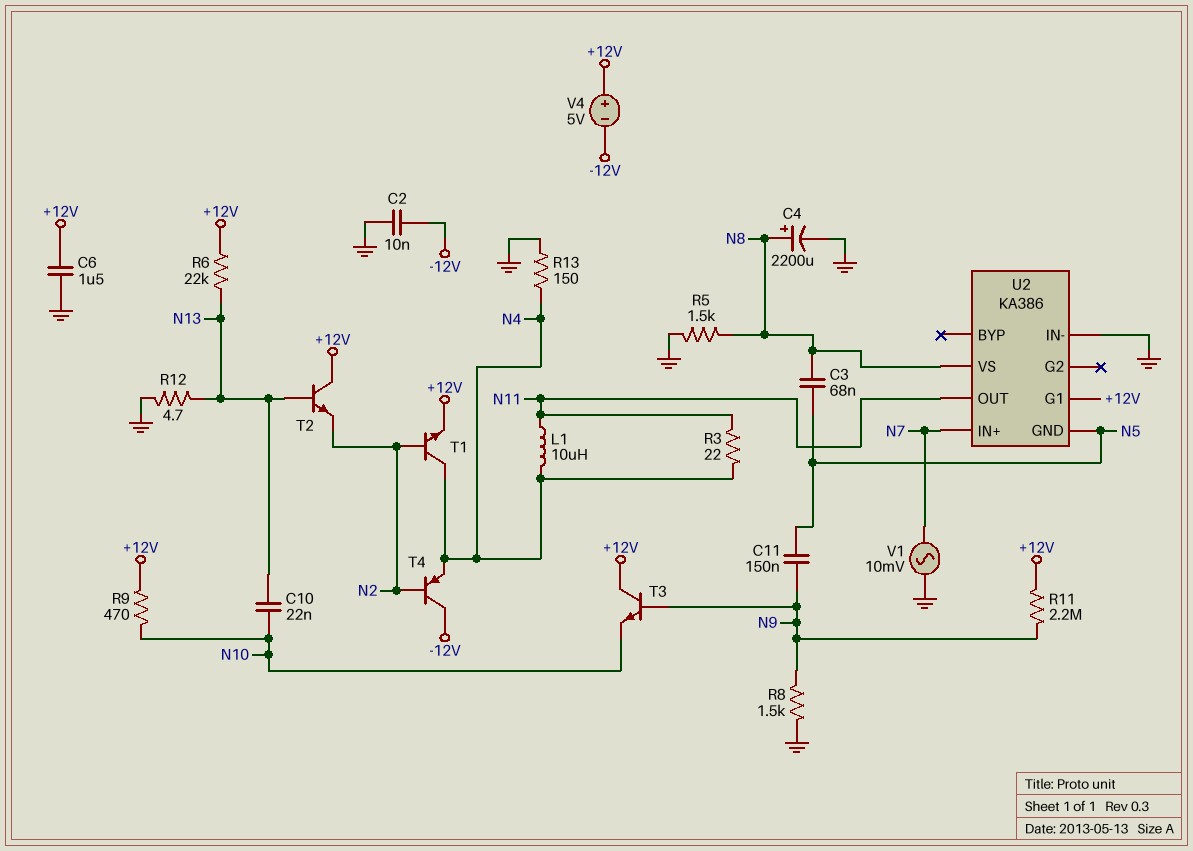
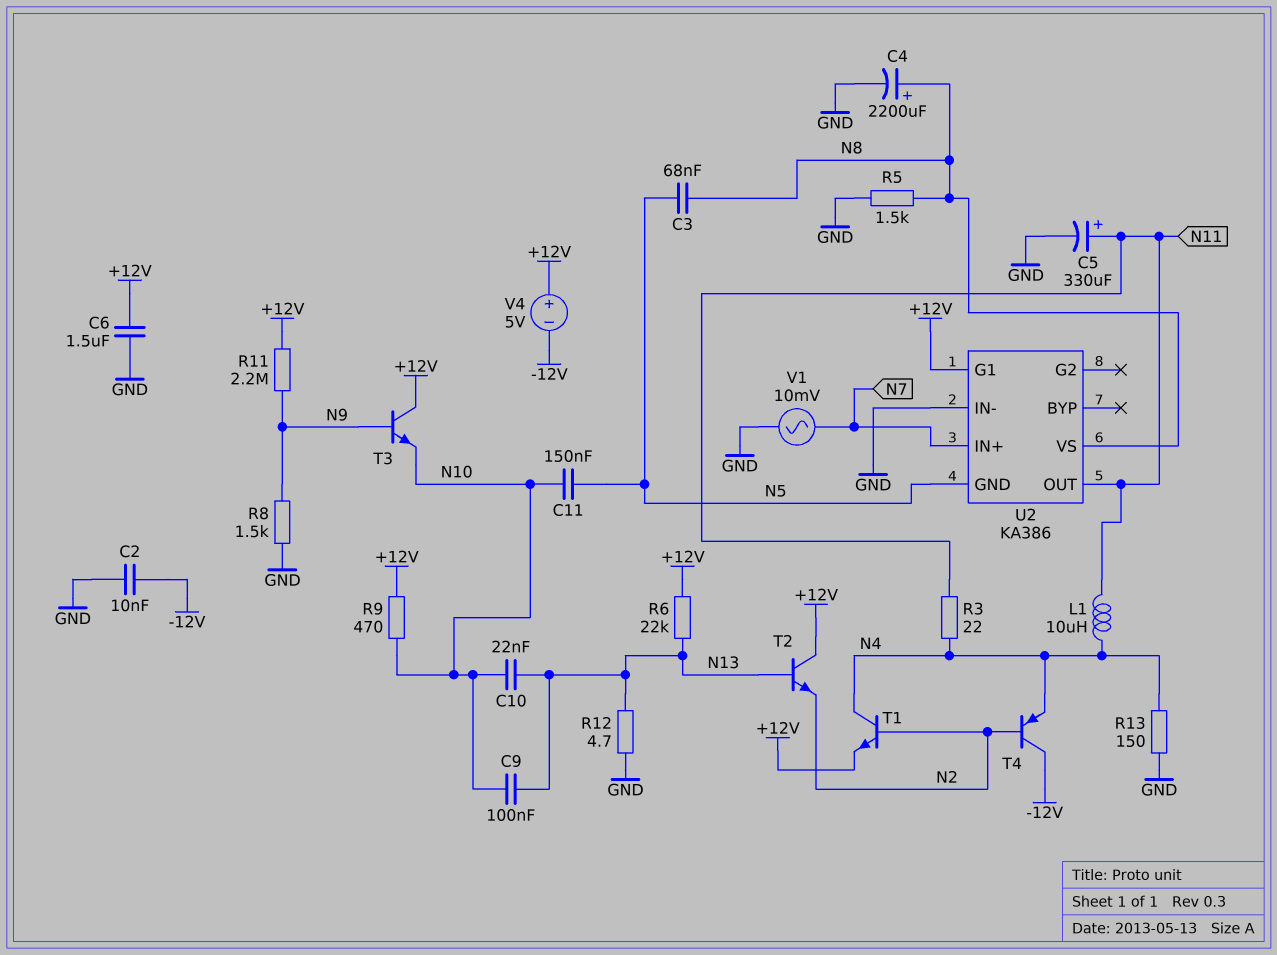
C5: none -> 330uF (plus N11, minus GND)
C9: none -> 100nF (N10, N13)
C11: 150nF (N5, N9) -> 150nF (N5, N10)

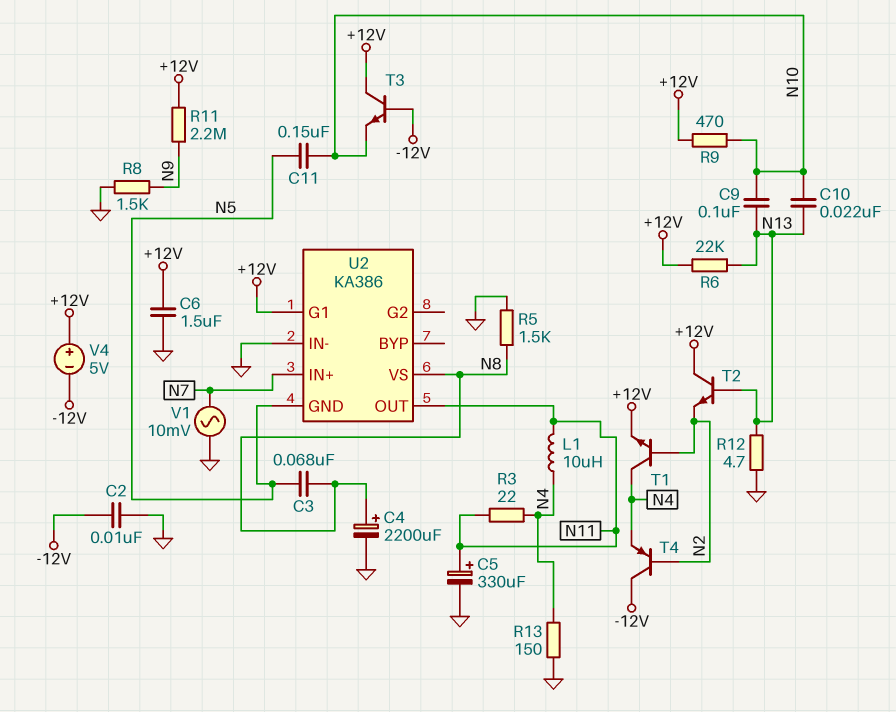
T3: NPN (B N9, C +12V, E N10) -> NPN (B -12V, C +12V, E N10)

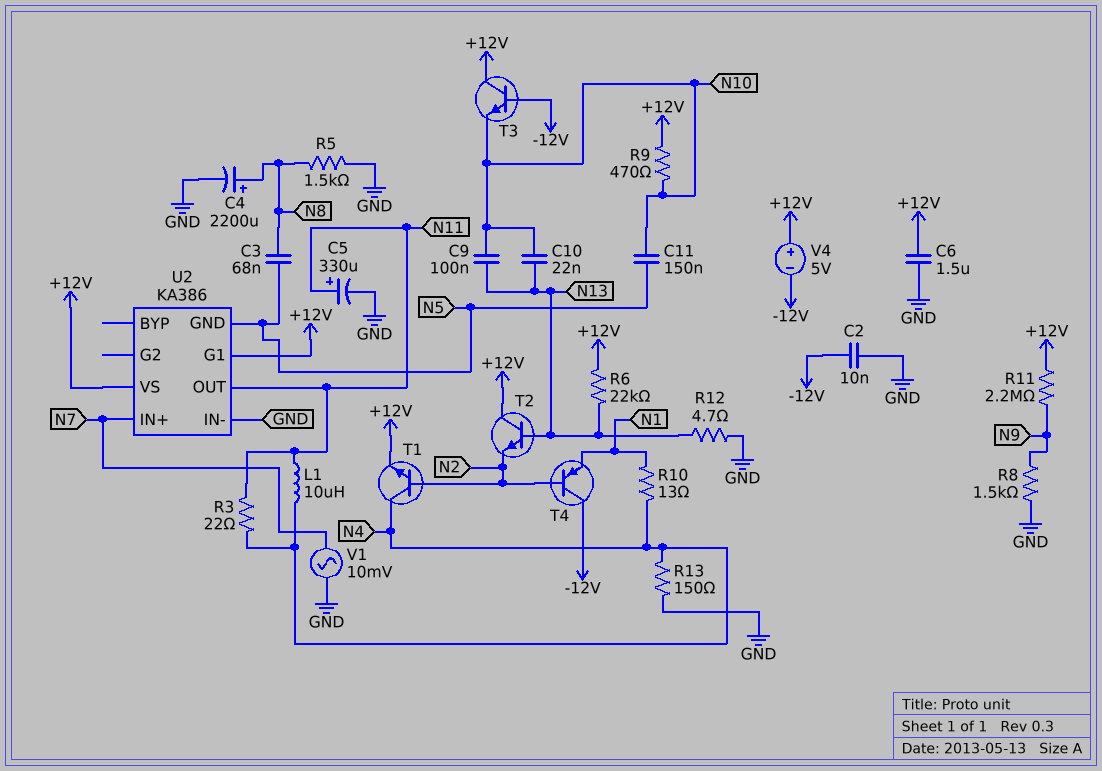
R10: none -> 13 (N1, N4)
T4: PNP (B N2, C -12V, E N4) -> PNP (B N2, C -12V, E N1)
U2 pin VS: N8 -> +12V

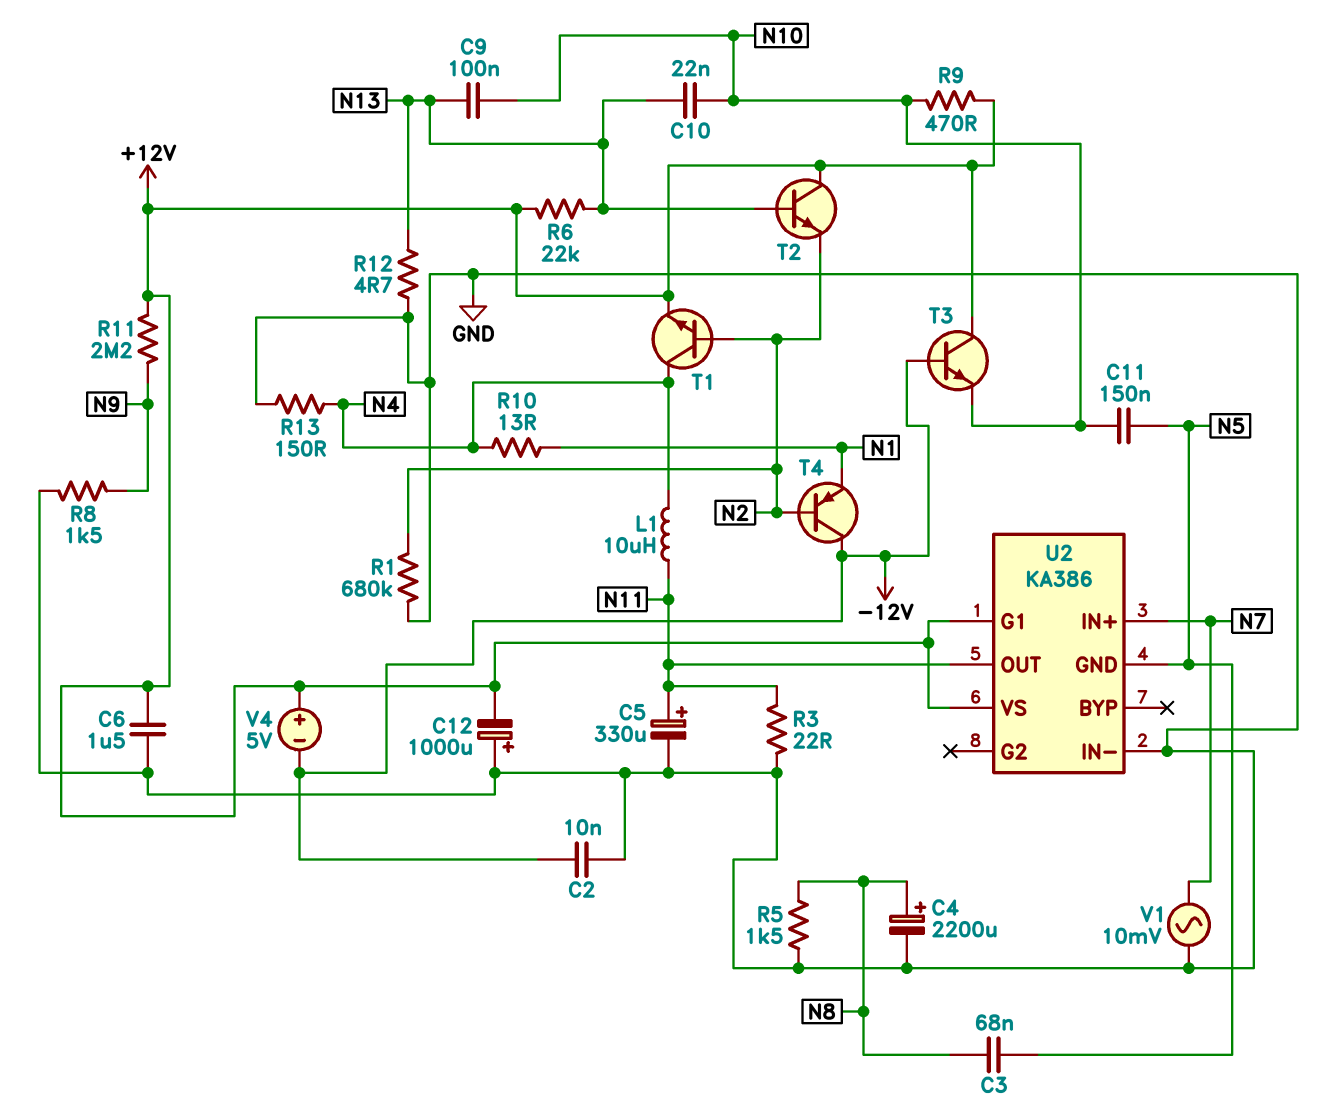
C12: none -> 1000uF (plus GND, minus +12V)
R1: none -> 680k (GND, N2)
R3: 22 (N4, N11) -> 22 (GND, N11)

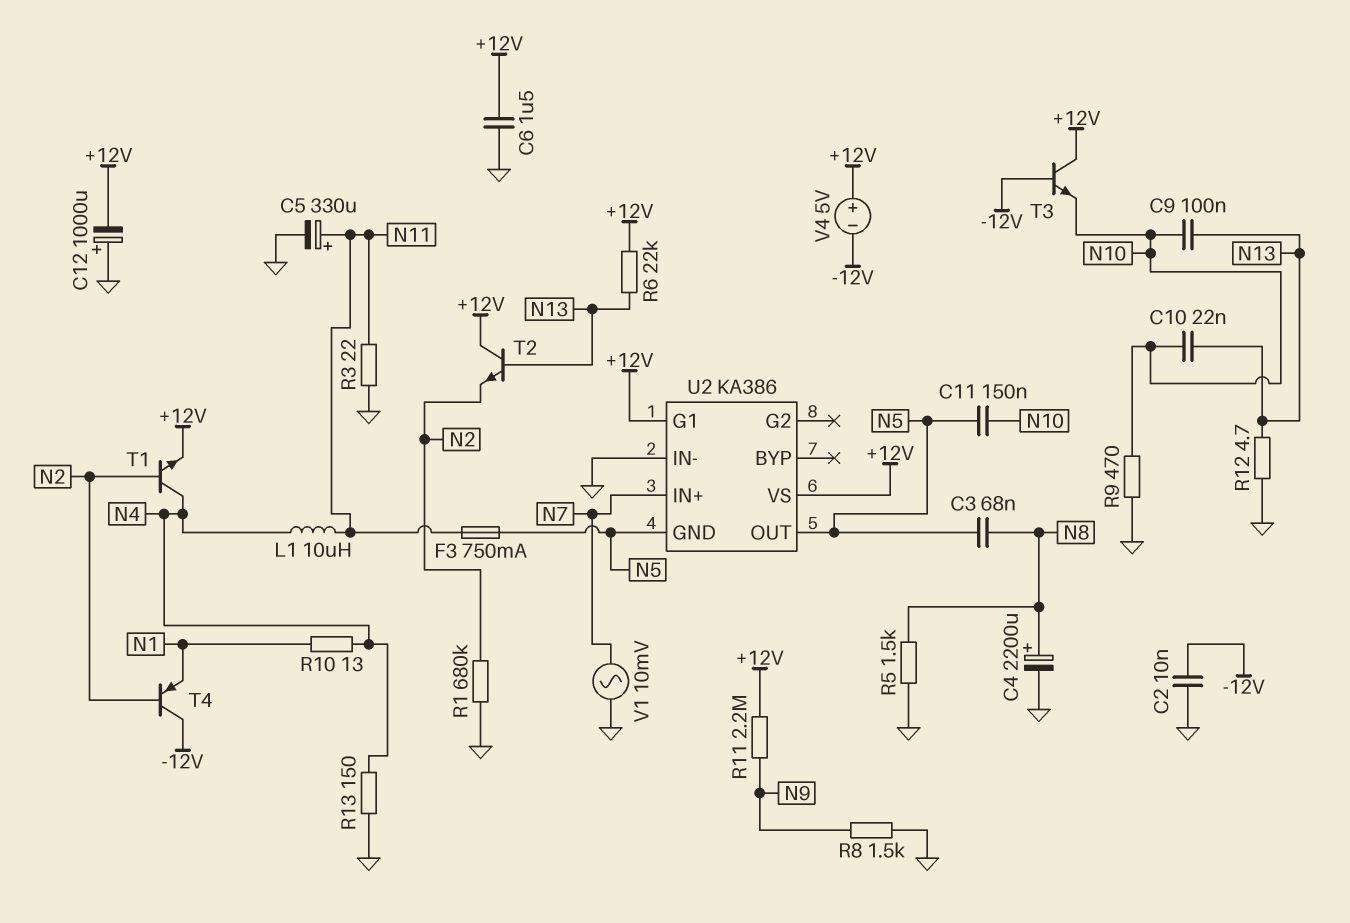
F3: none -> 750mA (N5, N11)
R9: 470 (+12V, N10) -> 470 (GND, N10)
U2 pin OUT: N11 -> N5

